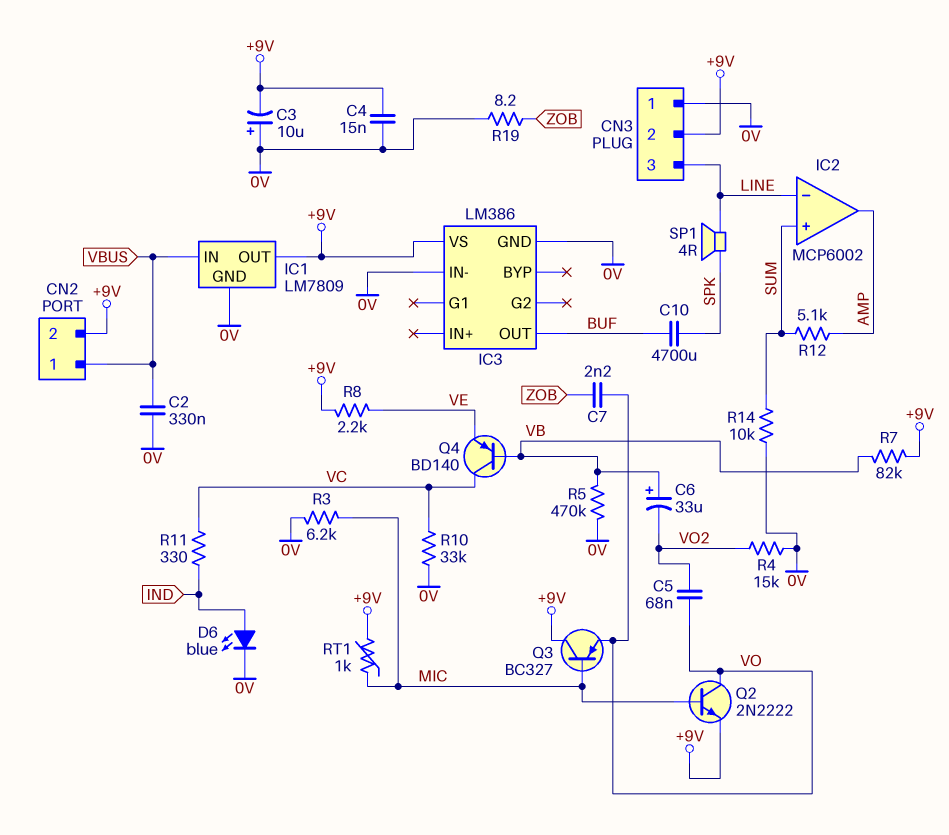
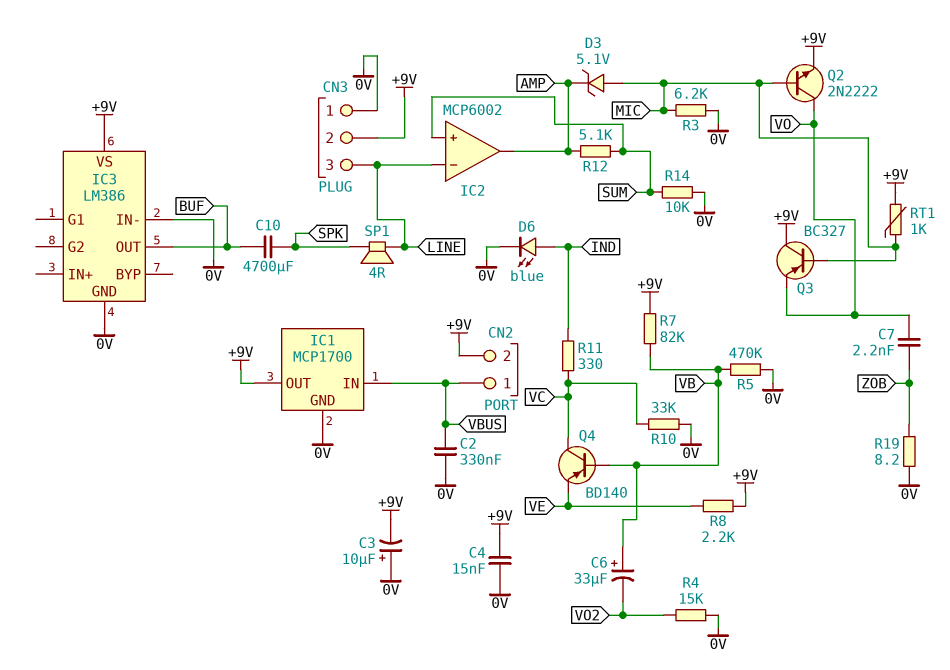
C5: 68nF (VO, VO2) -> none
D3: none -> zener 5.1V (A MIC, K AMP)
IC1: LM7809 -> MCP1700

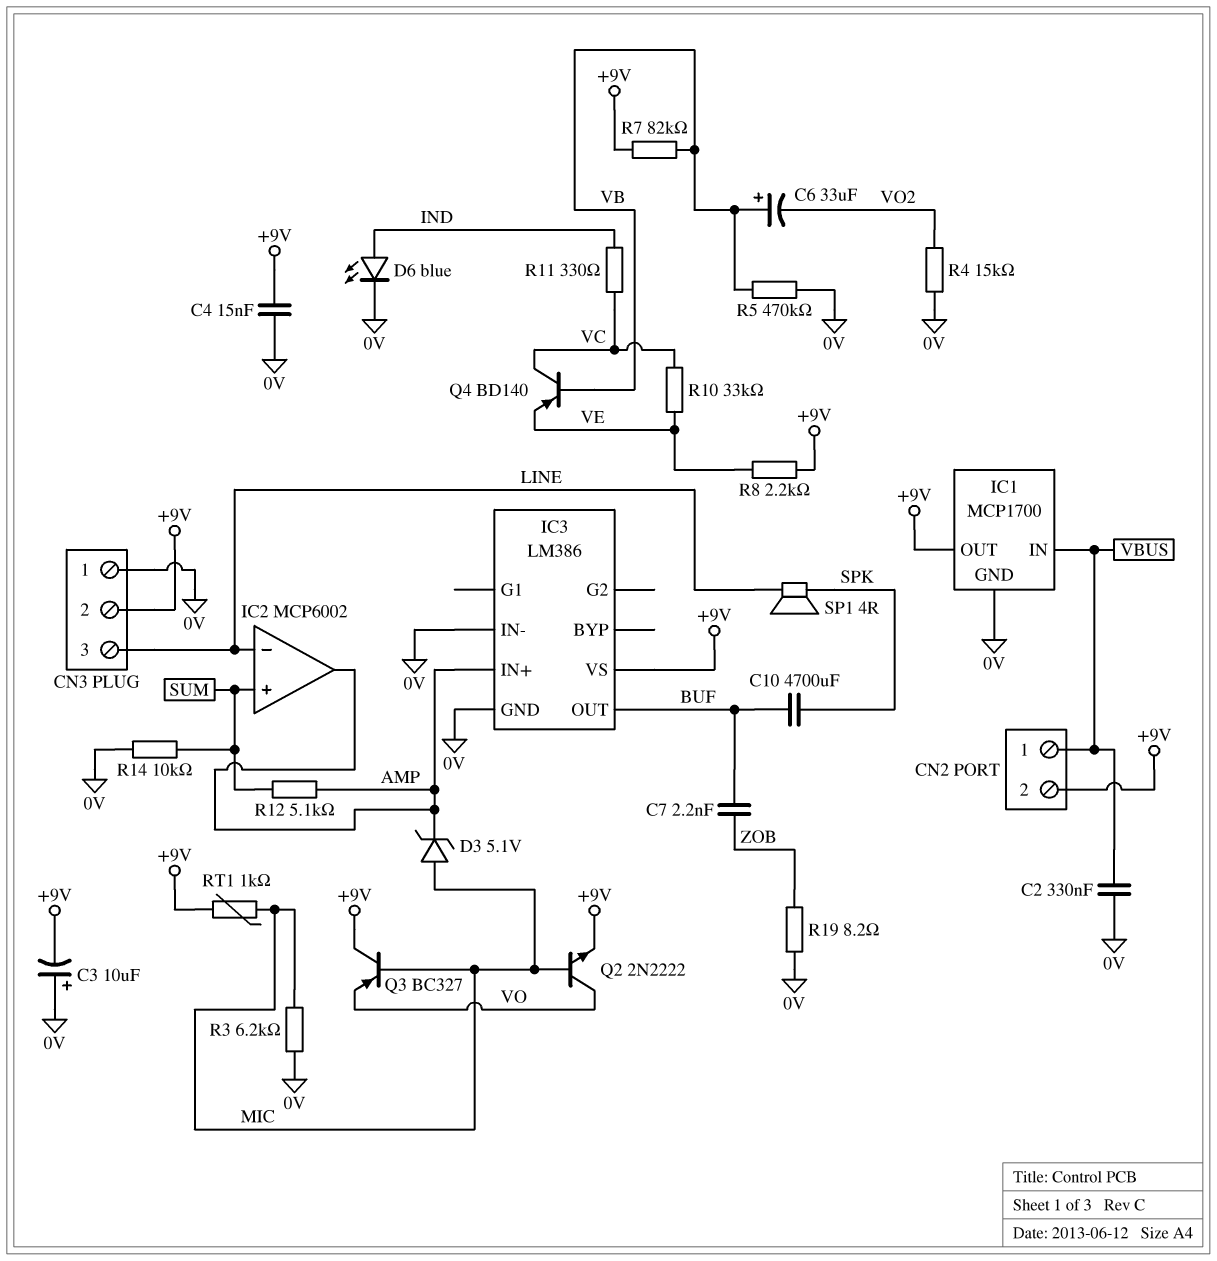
C7: 2.2nF (VO, ZOB) -> 2.2nF (BUF, ZOB)
IC3 pin IN+: none -> AMP
R10: 33k (0V, VC) -> 33k (VC, VE)

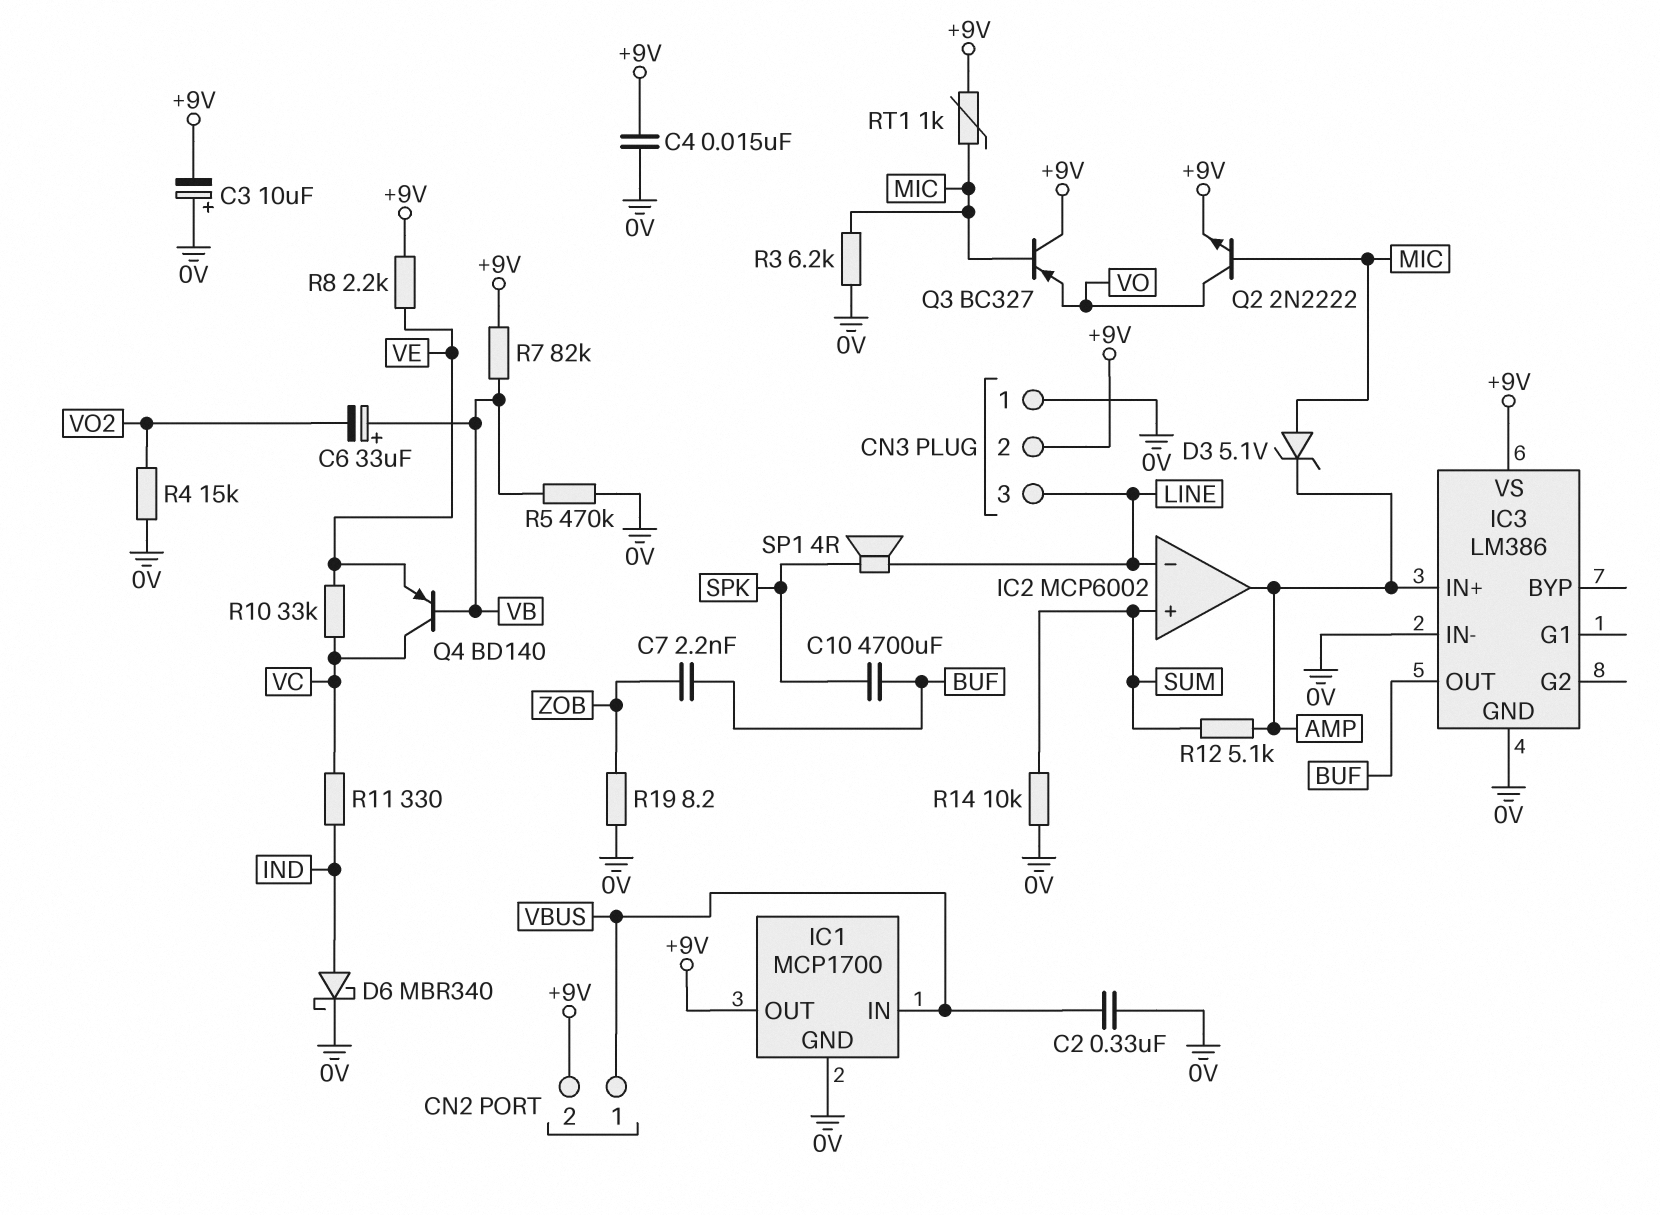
D6: LED blue (A IND, K 0V) -> schottky MBR340 (A IND, K 0V)

